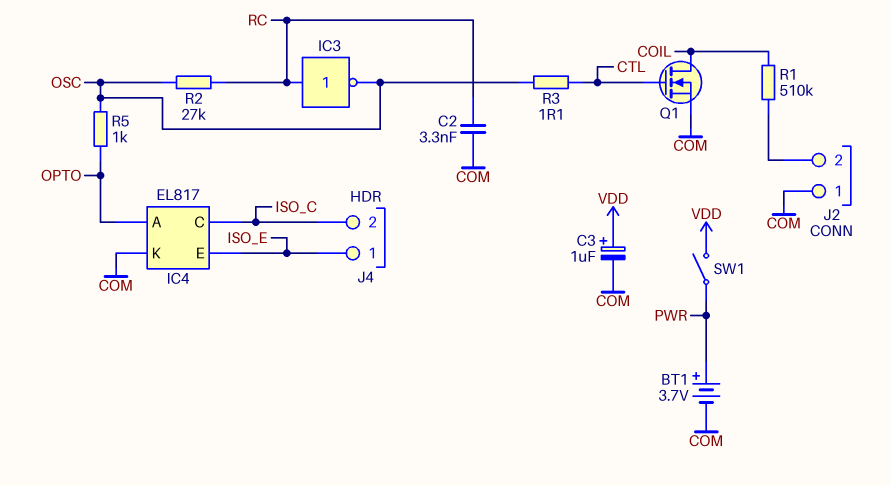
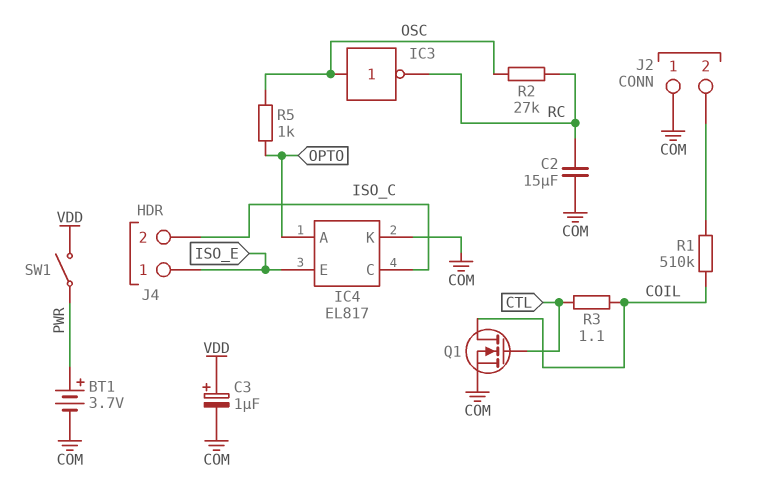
C2: 3.3nF (COM, RC) -> 15uF (COM, RC)
IC3: NOT (in RC, out OSC) -> NOT (in OSC, out RC)
R3: 1.1 (CTL, OSC) -> 1.1 (COIL, CTL)

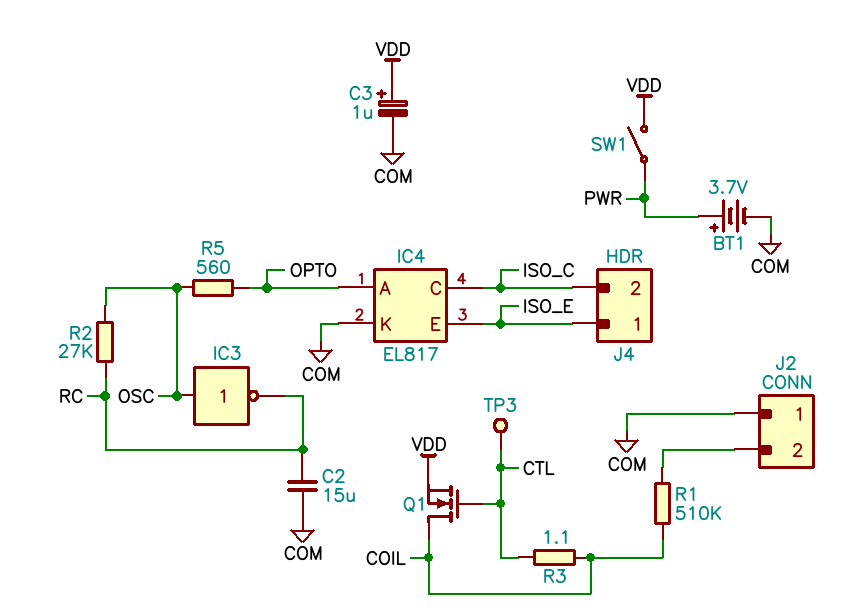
Q1: NMOS (G CTL, D COIL, S COM) -> NMOS (G CTL, D COIL, S VDD)
R5: 1k (OPTO, OSC) -> 560 (OPTO, OSC)
TP3: none -> test point (CTL)

